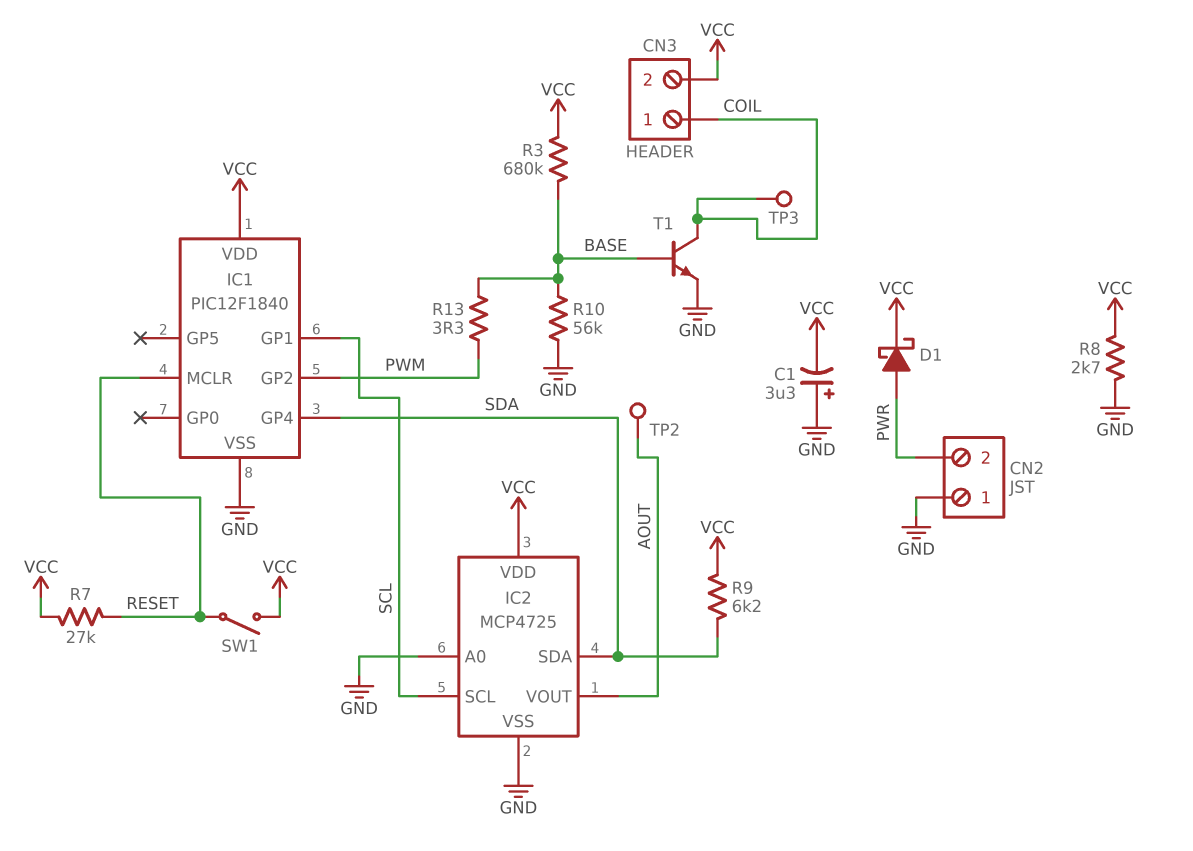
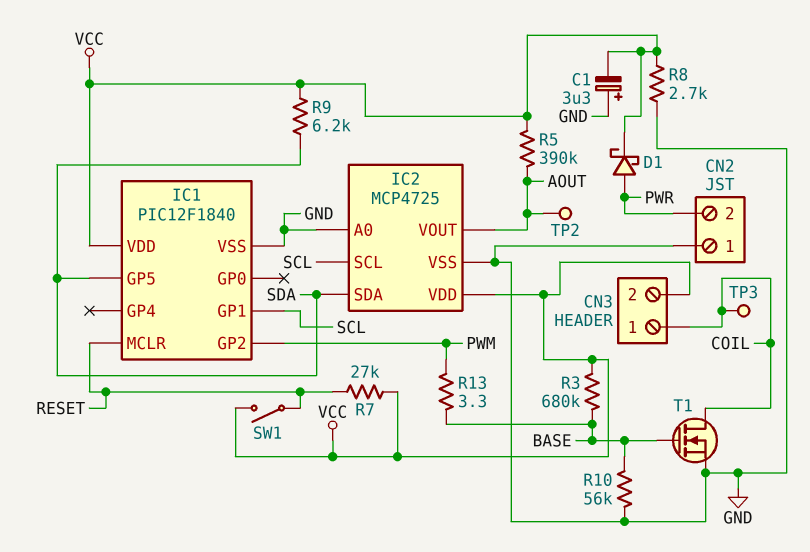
IC1 pin GP4: SDA -> none
IC1 pin GP5: none -> SDA
R5: none -> 390k (AOUT, VCC)
T1: NPN (B BASE, C COIL, E GND) -> NMOS (G BASE, D COIL, S GND)

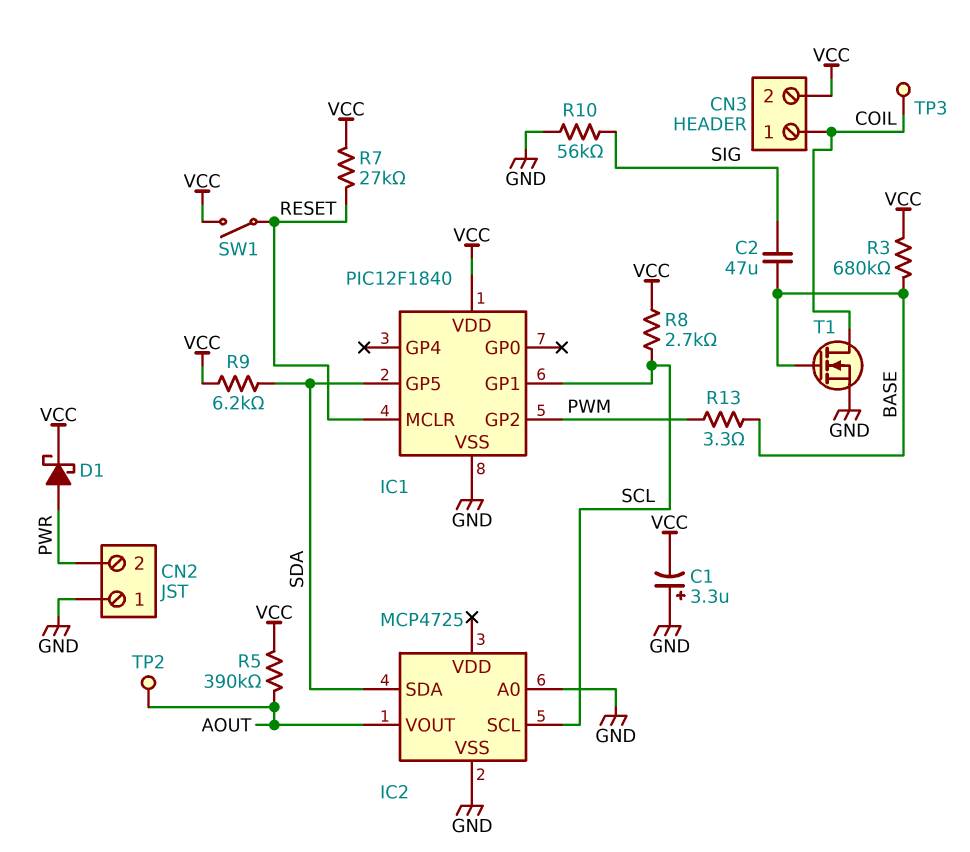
C2: none -> 47uF (BASE, SIG)
IC2 pin VDD: VCC -> none
R8: 2.7k (GND, VCC) -> 2.7k (SCL, VCC)
R10: 56k (BASE, GND) -> 56k (GND, SIG)

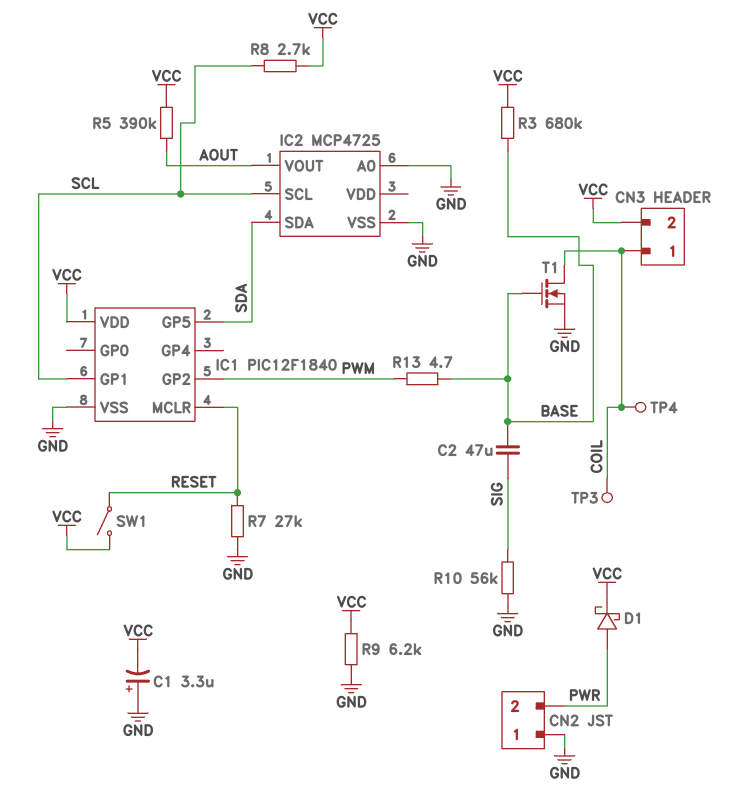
R7: 27k (RESET, VCC) -> 27k (GND, RESET)
R9: 6.2k (SDA, VCC) -> 6.2k (GND, VCC)
R13: 3.3 (BASE, PWM) -> 4.7 (BASE, PWM)
TP2: test point (AOUT) -> none
TP4: none -> test point (COIL)

